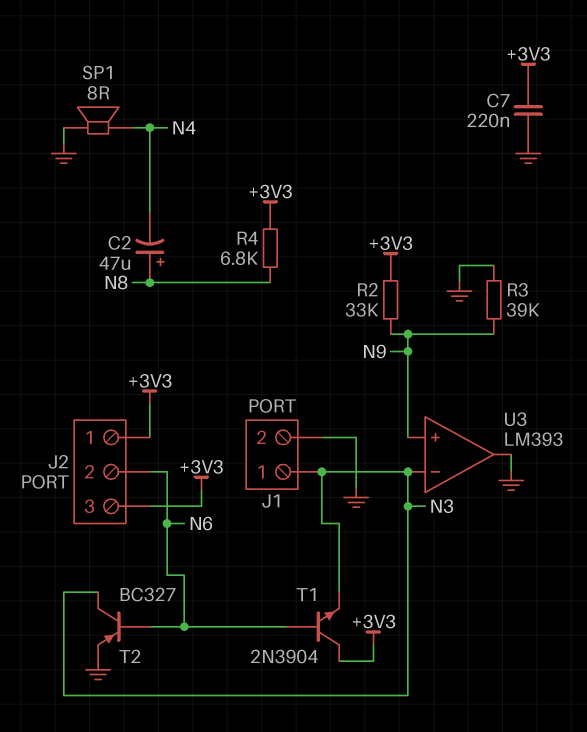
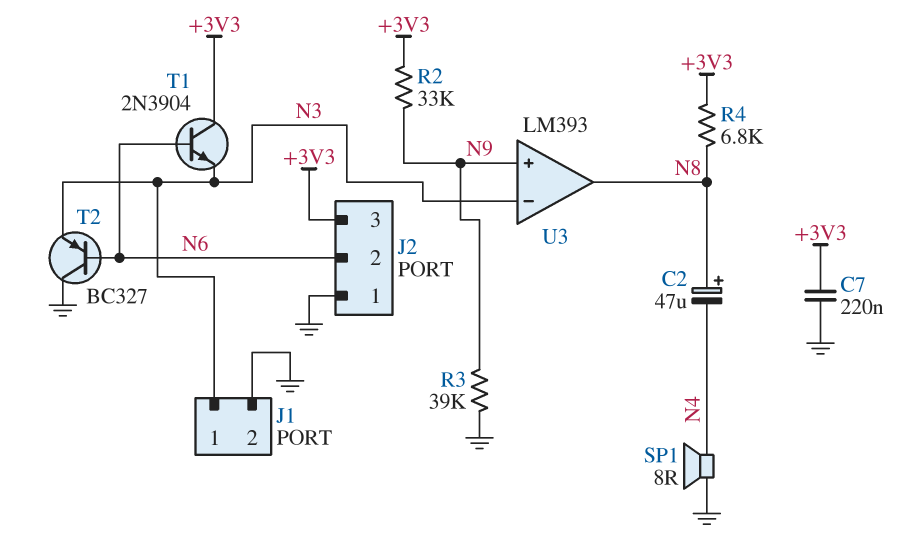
J2 pin 1: +3V3 -> GND
T2: PNP BC327 (B N6, C N3, E GND) -> PNP BC327 (B N6, C GND, E N3)
U3 pin out: GND -> N8

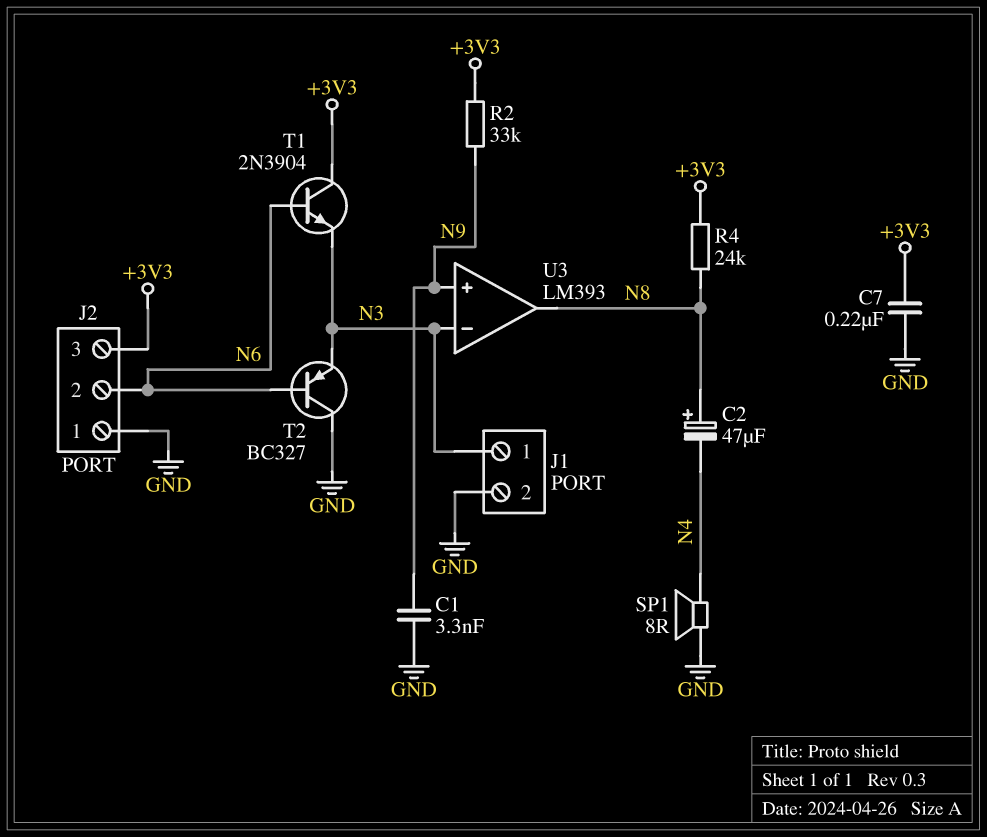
C1: none -> 3.3nF (GND, N9)
R3: 39k (GND, N9) -> none
R4: 6.8k (+3V3, N8) -> 24k (+3V3, N8)

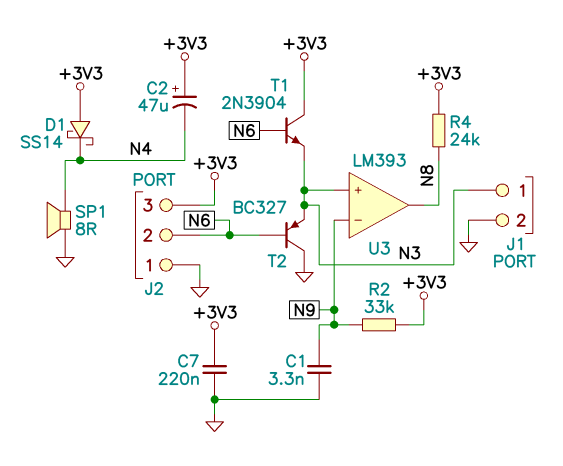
C2: 47uF (plus N8, minus N4) -> 47uF (plus +3V3, minus N4)
D1: none -> schottky SS14 (A +3V3, K N4)
U3 pin in+: N9 -> N3
U3 pin in-: N3 -> N9

